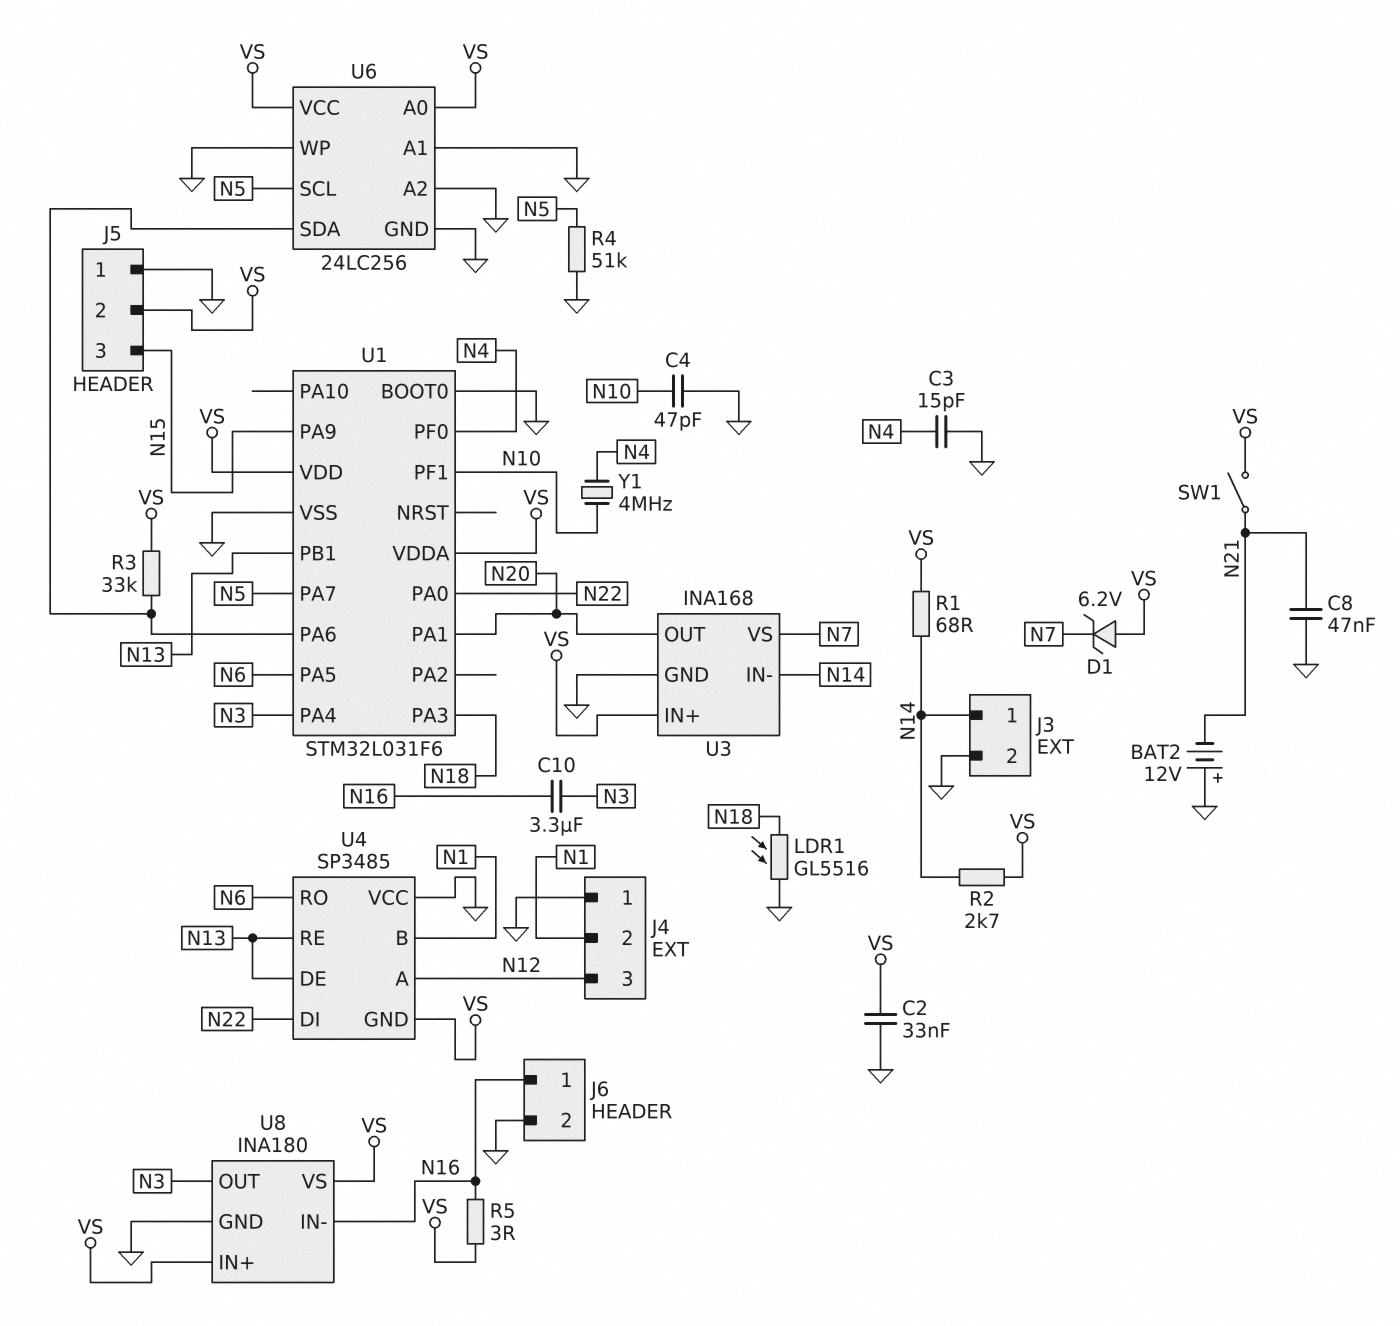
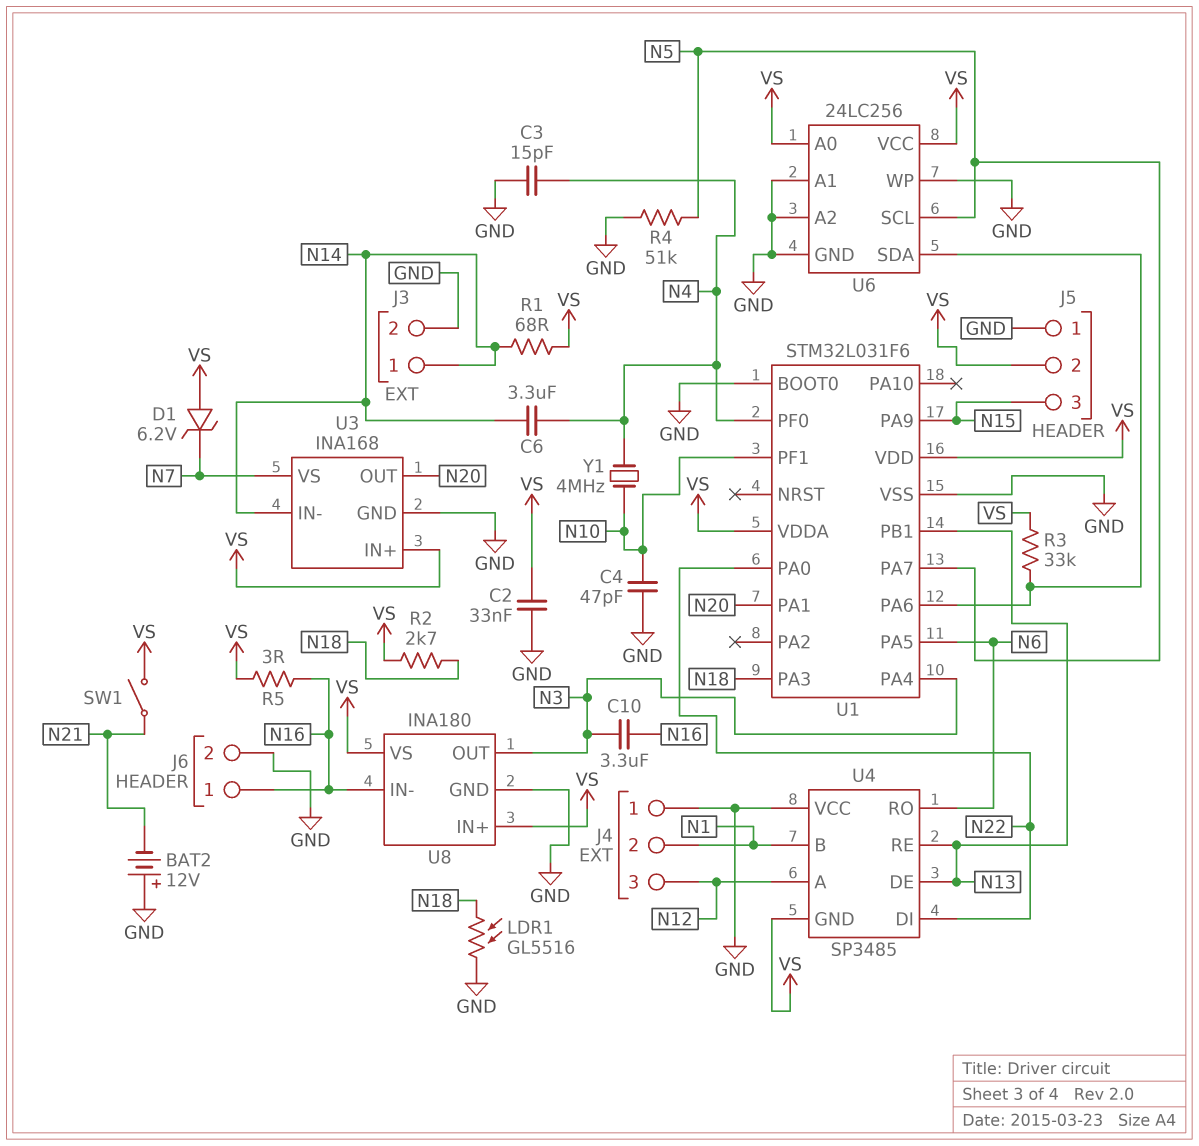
C6: none -> 3.3uF (N4, N14)
C8: 47nF (GND, N21) -> none
R2: 2.7k (N14, VS) -> 2.7k (N18, VS)

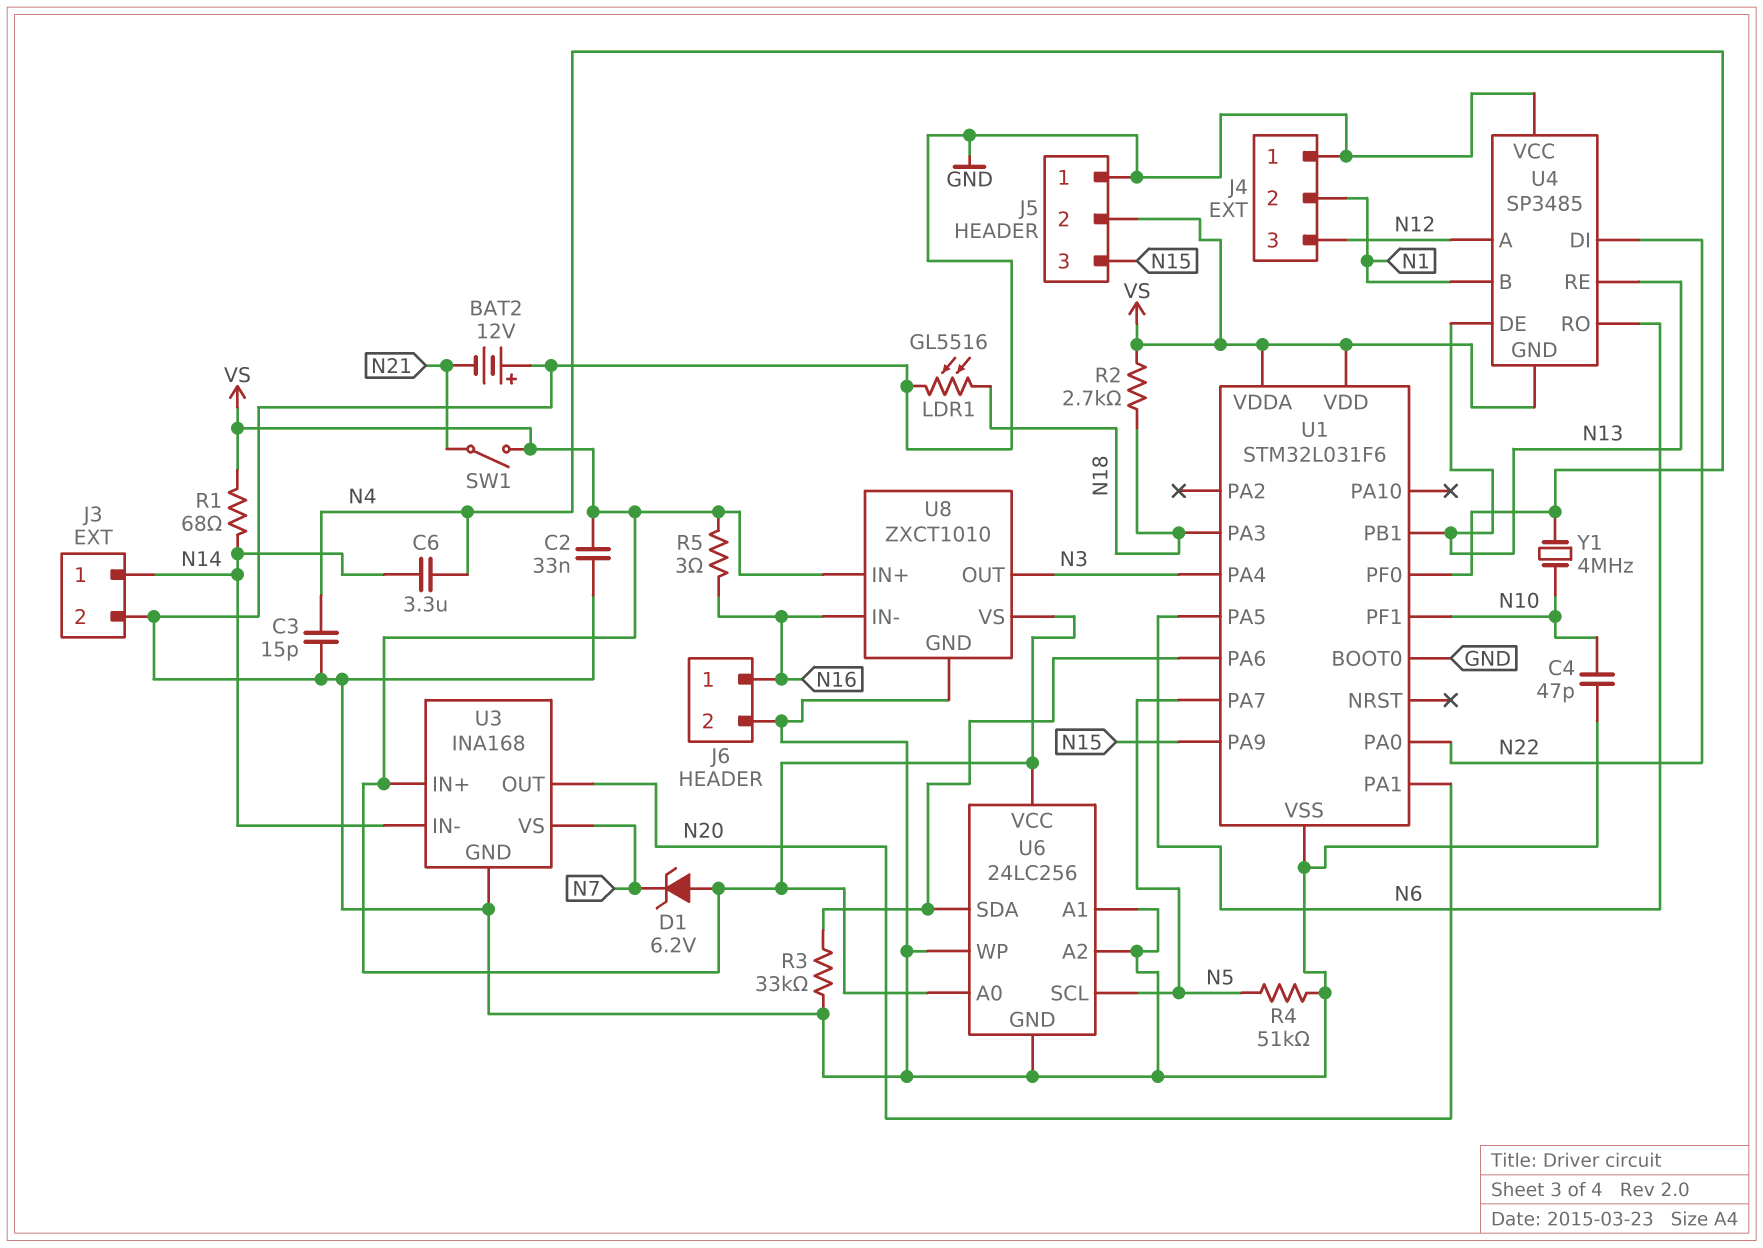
C10: 3.3uF (N3, N16) -> none
R3: 33k (U1/PA6, VS) -> 33k (GND, U1/PA6)
U8: INA180 -> ZXCT1010

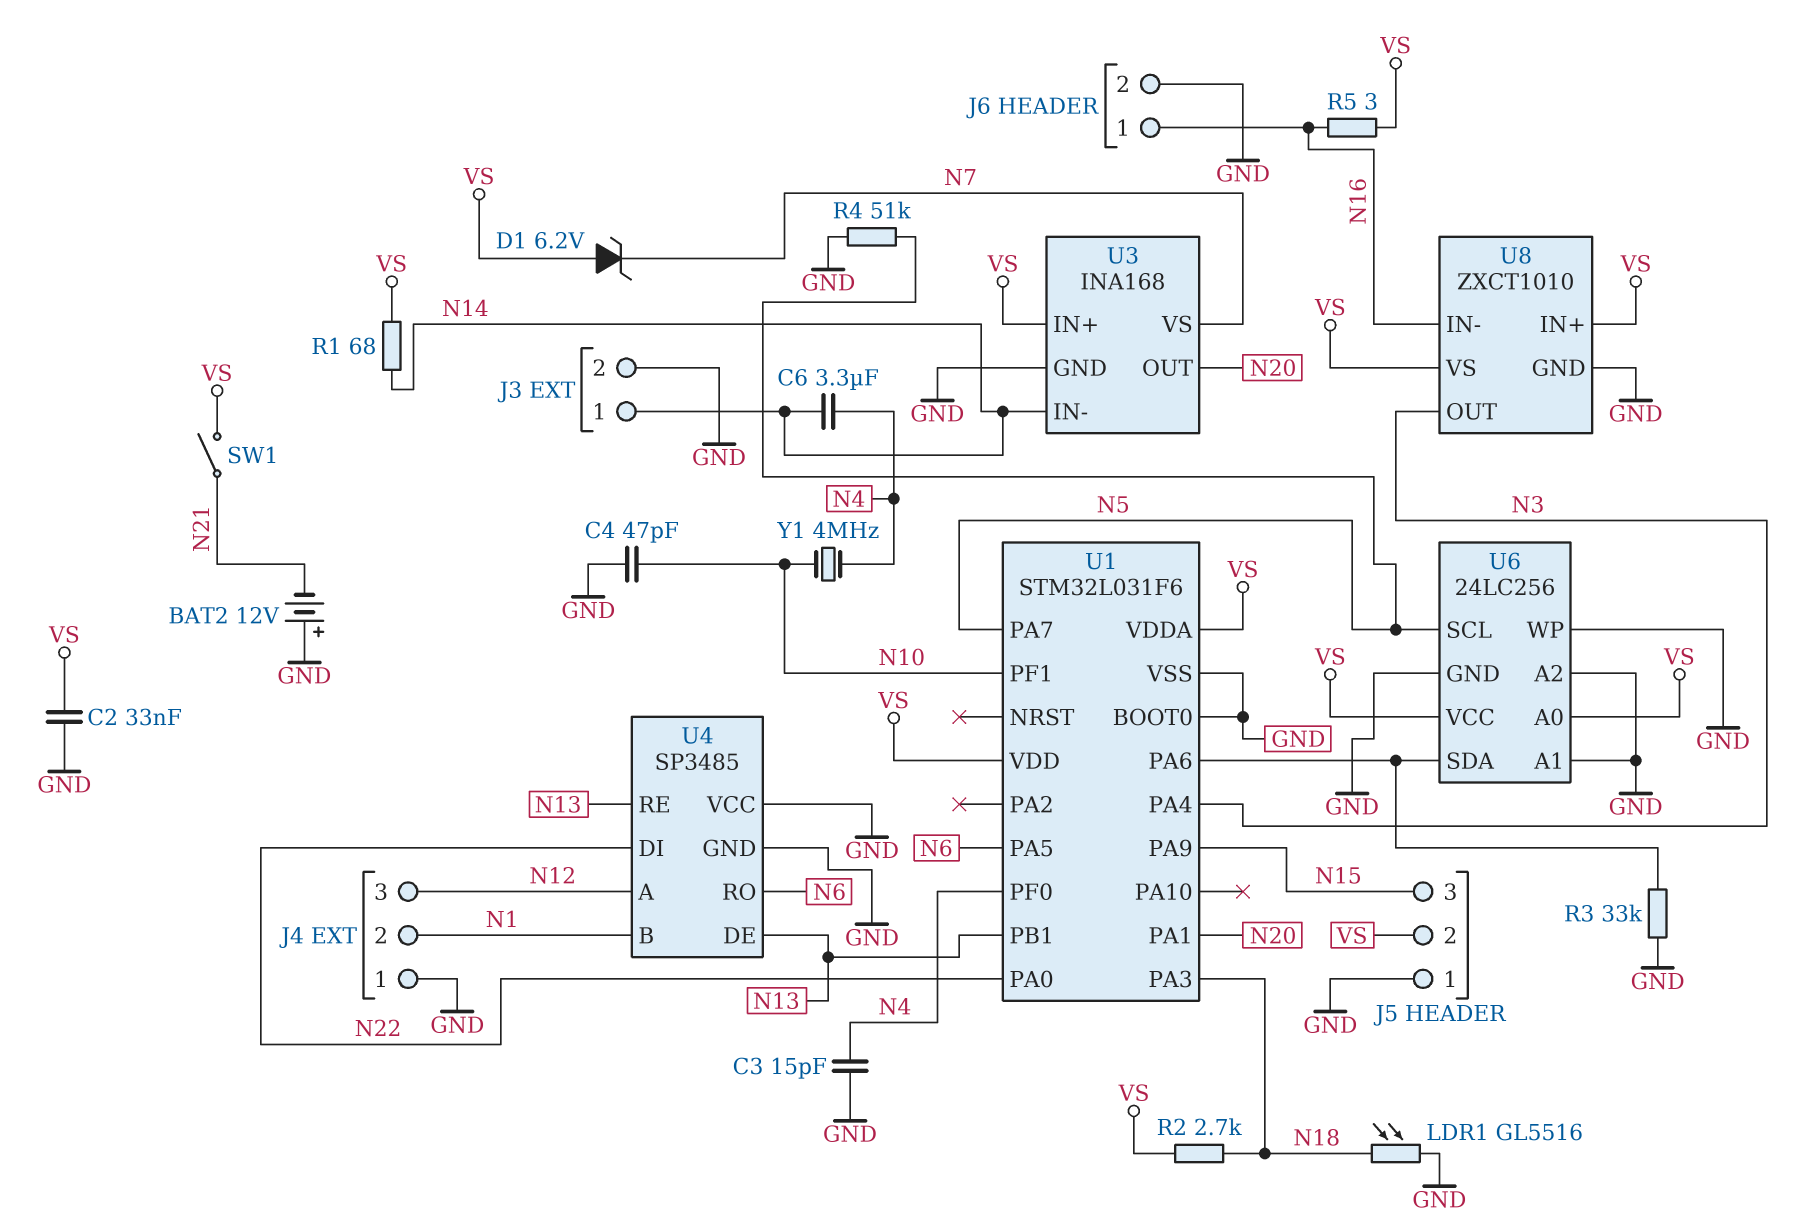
U4 pin GND: VS -> GND

